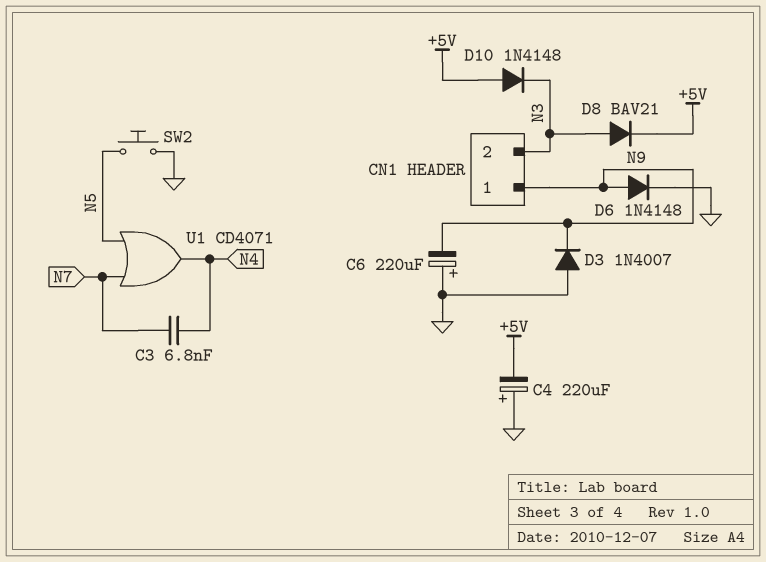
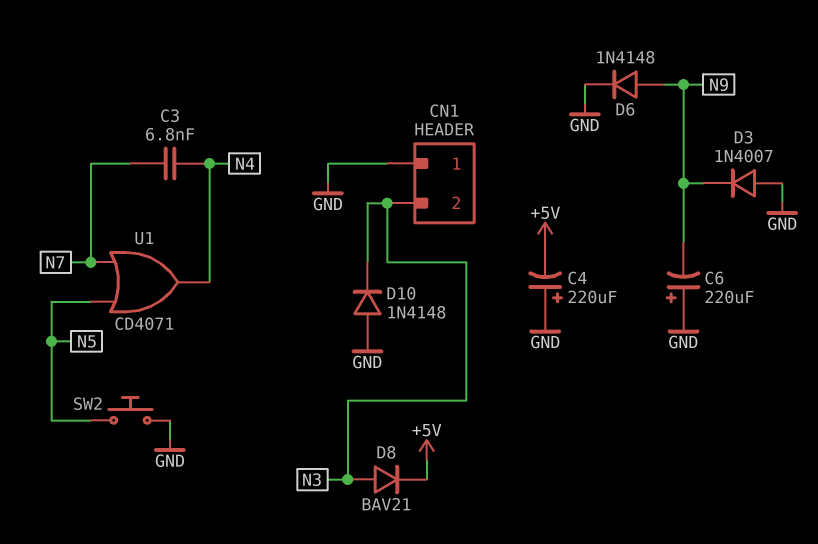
CN1 pin 1: N9 -> GND
D10: diode 1N4148 (A +5V, K N3) -> diode 1N4148 (A GND, K N3)

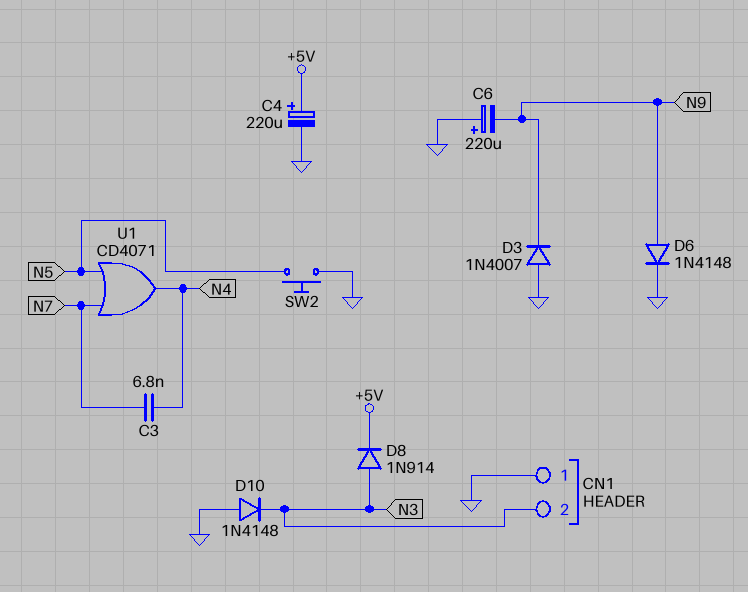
C4: 220uF (plus GND, minus +5V) -> 220uF (plus +5V, minus GND)
D8: diode BAV21 (A N3, K +5V) -> diode 1N914 (A N3, K +5V)

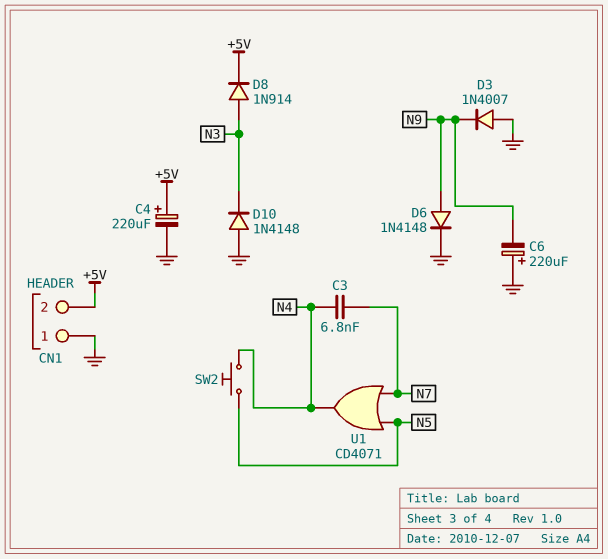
CN1 pin 2: N3 -> +5V
SW2: button (GND, N5) -> button (N4, N5)

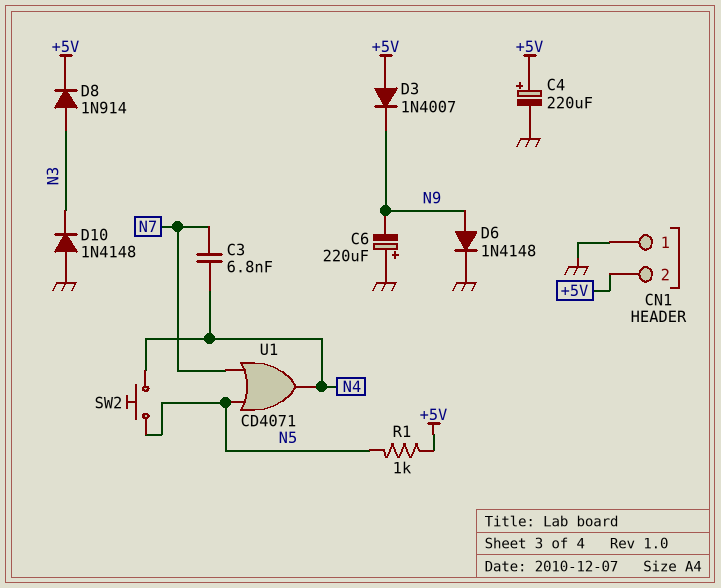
D3: diode 1N4007 (A GND, K N9) -> diode 1N4007 (A +5V, K N9)
R1: none -> 1k (+5V, N5)

